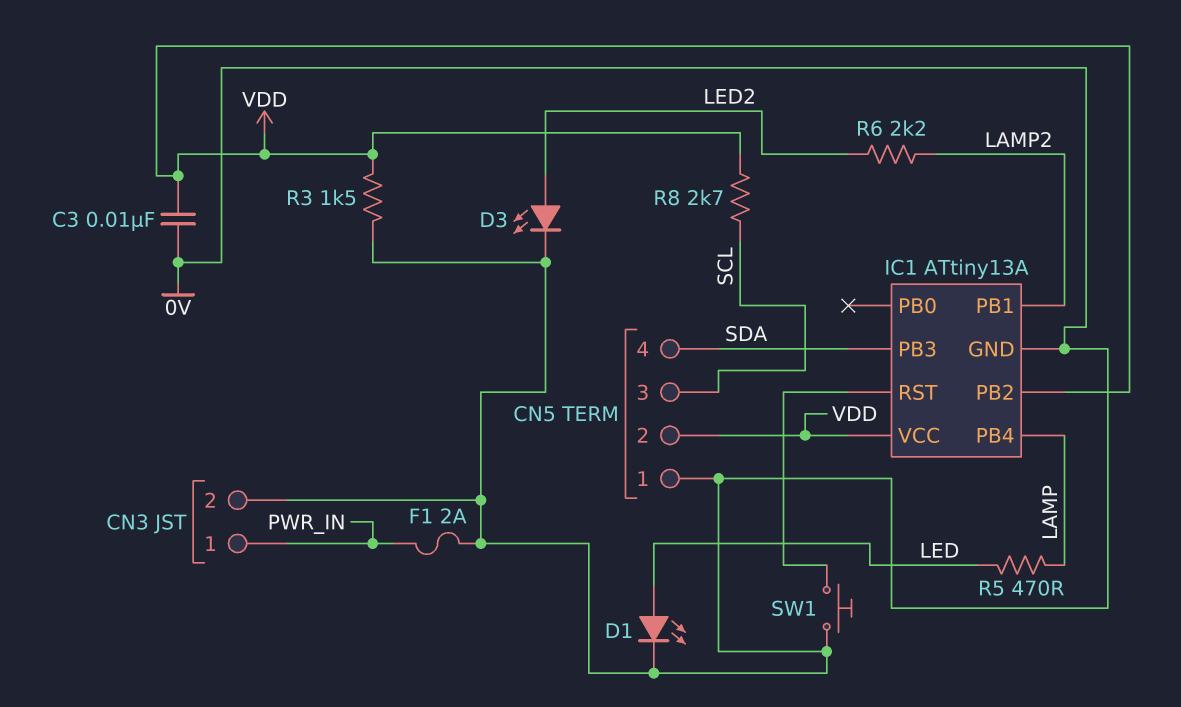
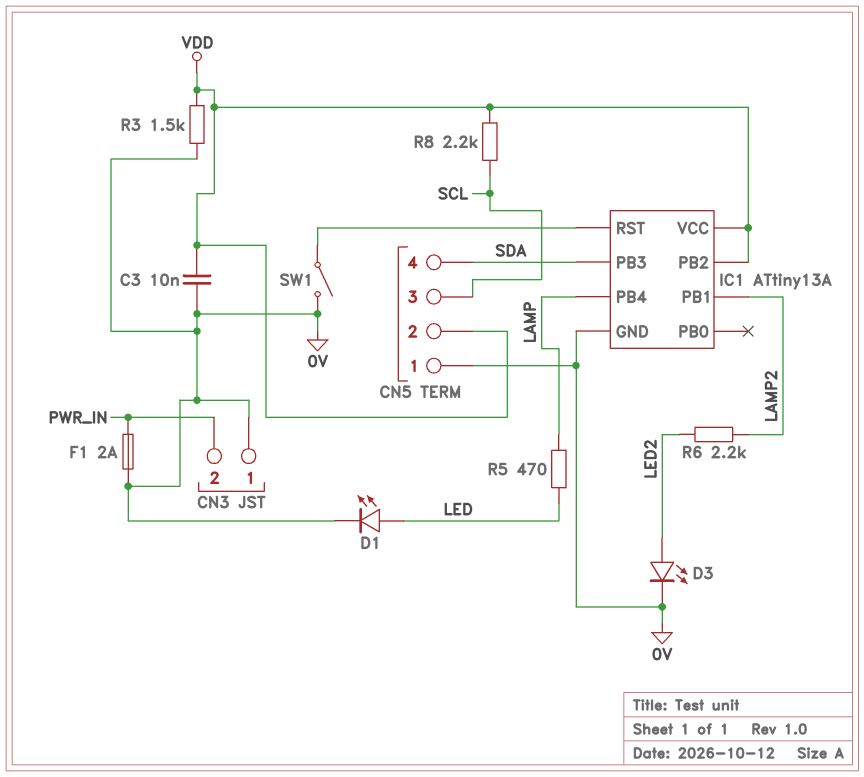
CN3 pin 1: PWR_IN -> 0V
CN3 pin 2: 0V -> PWR_IN
R8: 2.7k (SCL, VDD) -> 2.2k (SCL, VDD)
SW1: button (0V, IC1/RST) -> switch (0V, IC1/RST)

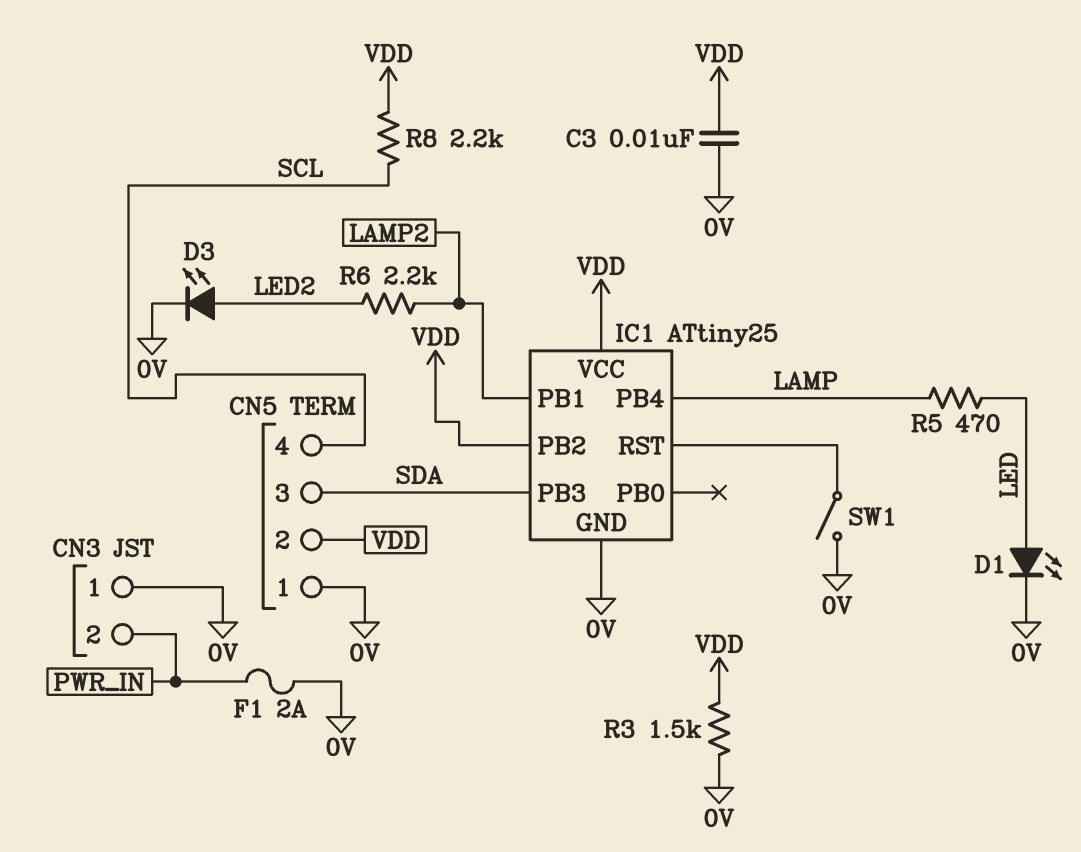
CN5 pin 3: SCL -> SDA
CN5 pin 4: SDA -> SCL
IC1: ATtiny13A -> ATtiny25

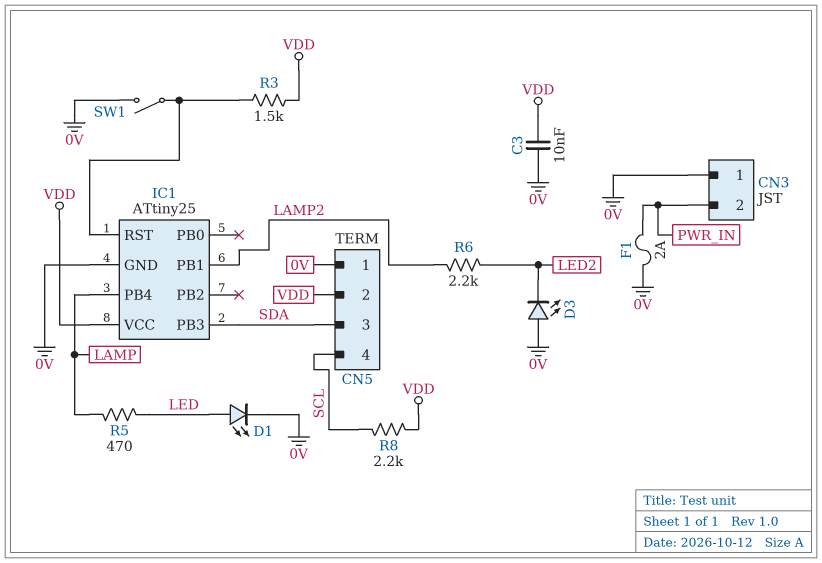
D3: LED (A LED2, K 0V) -> LED (A 0V, K LED2)
IC1 pin PB2: VDD -> none
R3: 1.5k (0V, VDD) -> 1.5k (IC1/RST, VDD)

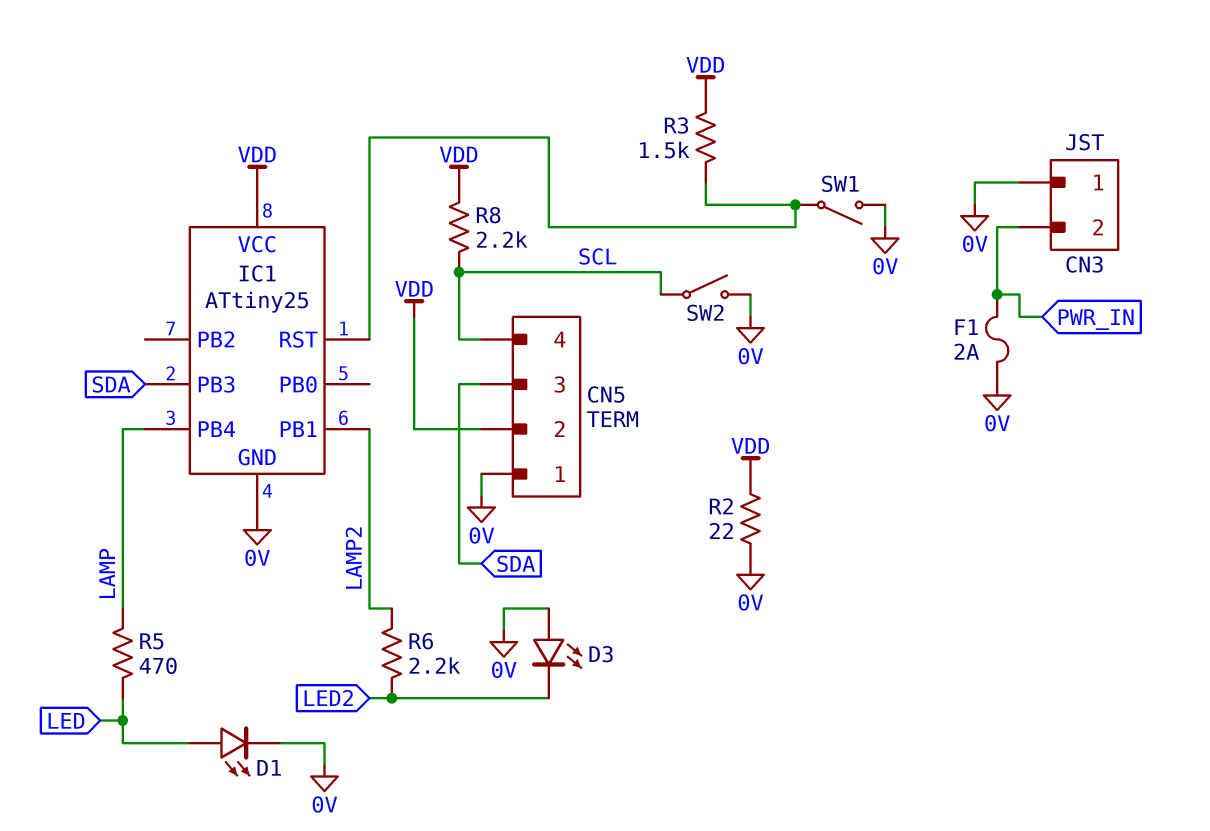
C3: 10nF (0V, VDD) -> none
R2: none -> 22 (0V, VDD)
SW2: none -> switch (0V, SCL)

